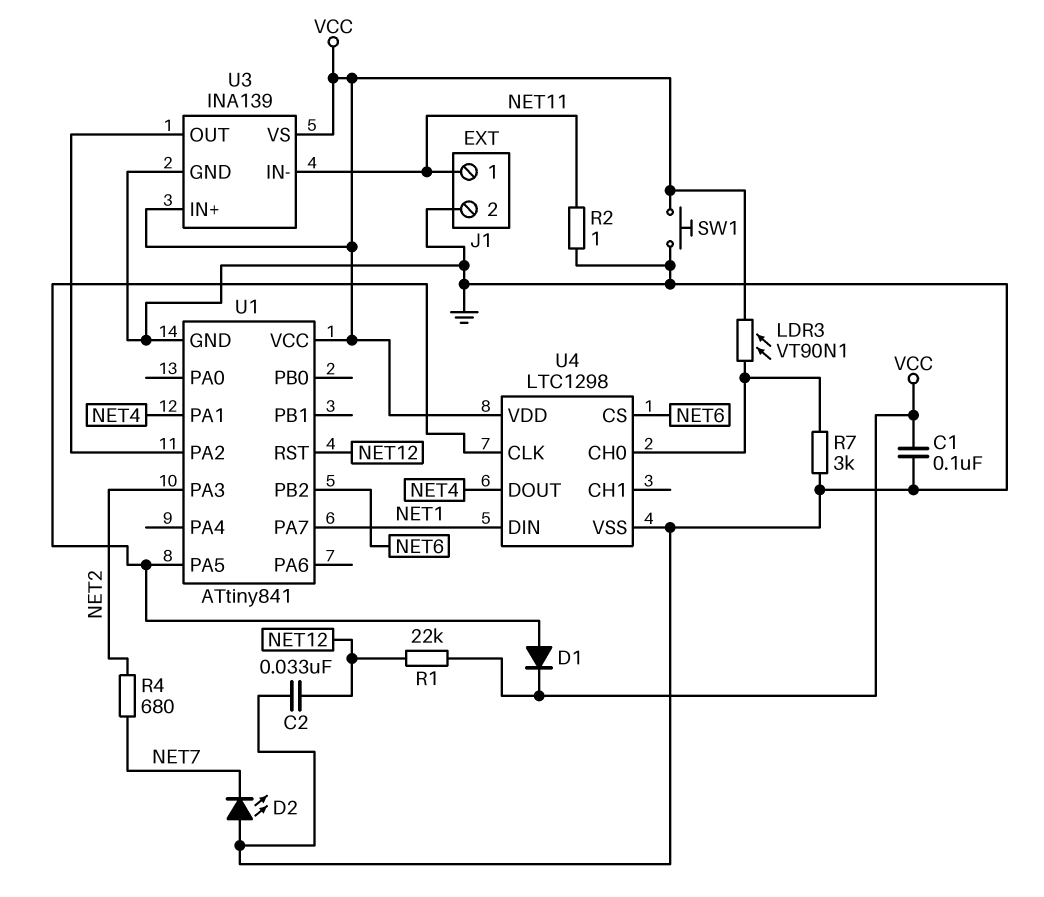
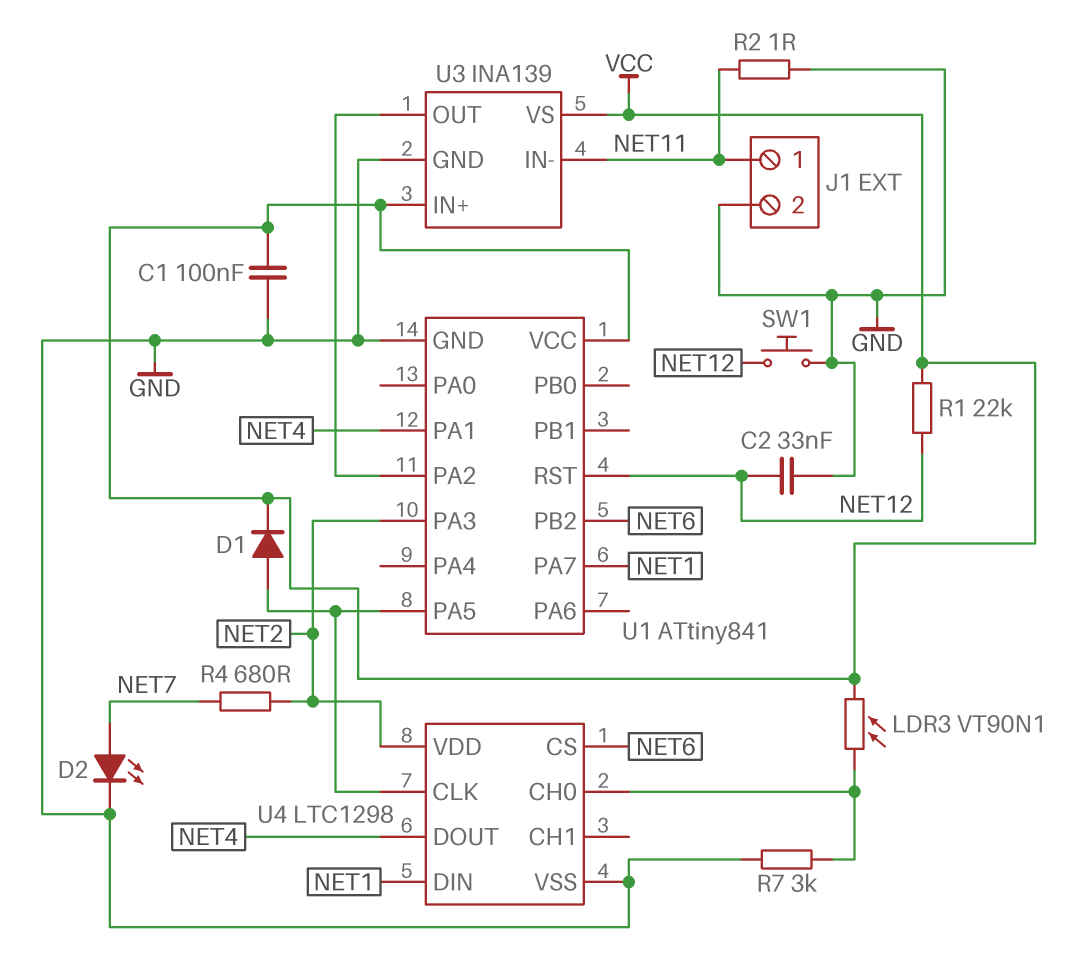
D2: LED (A GND, K NET7) -> LED (A NET7, K GND)
SW1: button (GND, VCC) -> button (GND, NET12)
U4 pin VDD: VCC -> NET2

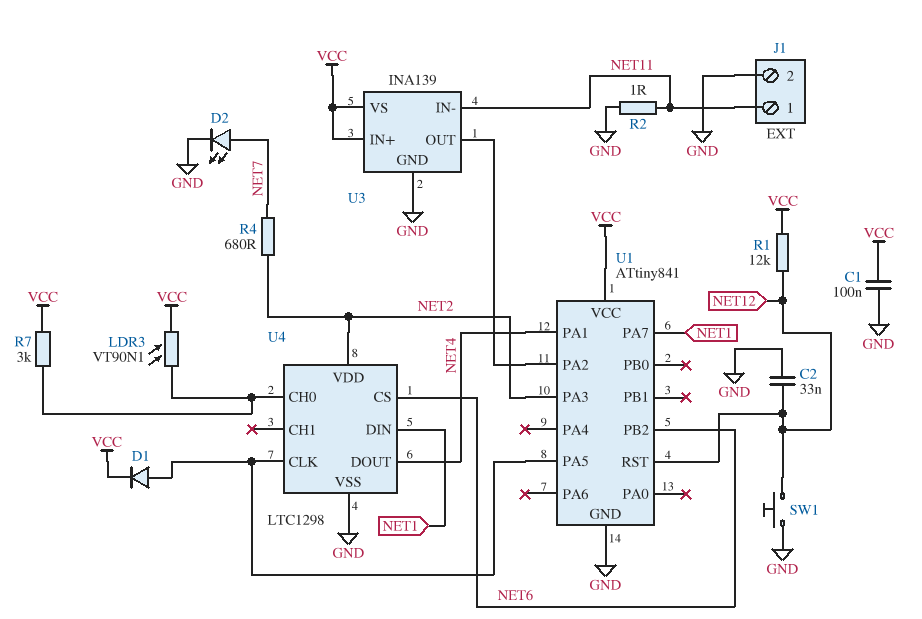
R1: 22k (NET12, VCC) -> 12k (NET12, VCC)
R7: 3k (GND, U4/CH0) -> 3k (U4/CH0, VCC)

